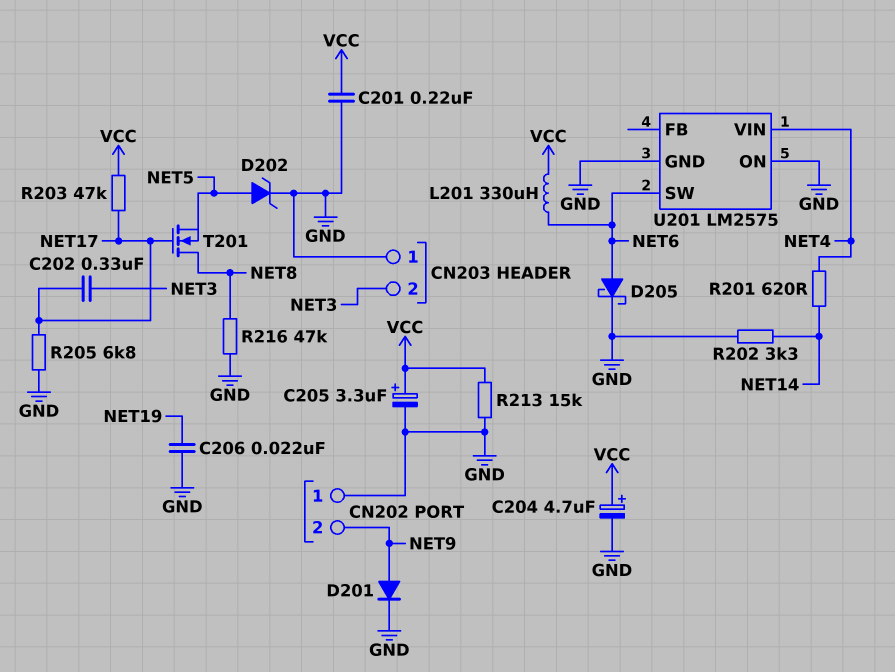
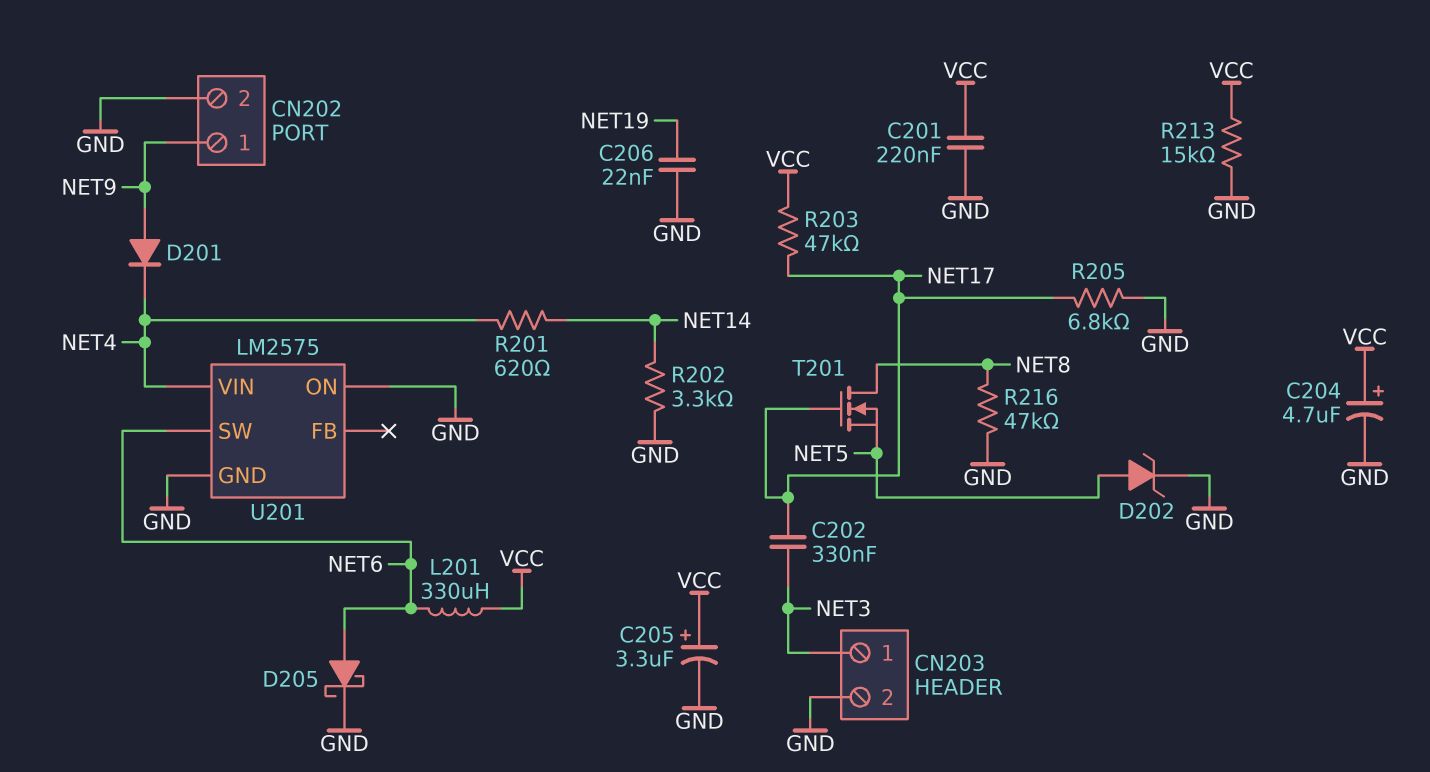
CN202 pin 1: GND -> NET9
CN202 pin 2: NET9 -> GND
CN203 pin 1: GND -> NET3
CN203 pin 2: NET3 -> GND
D201: diode (A NET9, K GND) -> diode (A NET9, K NET4)

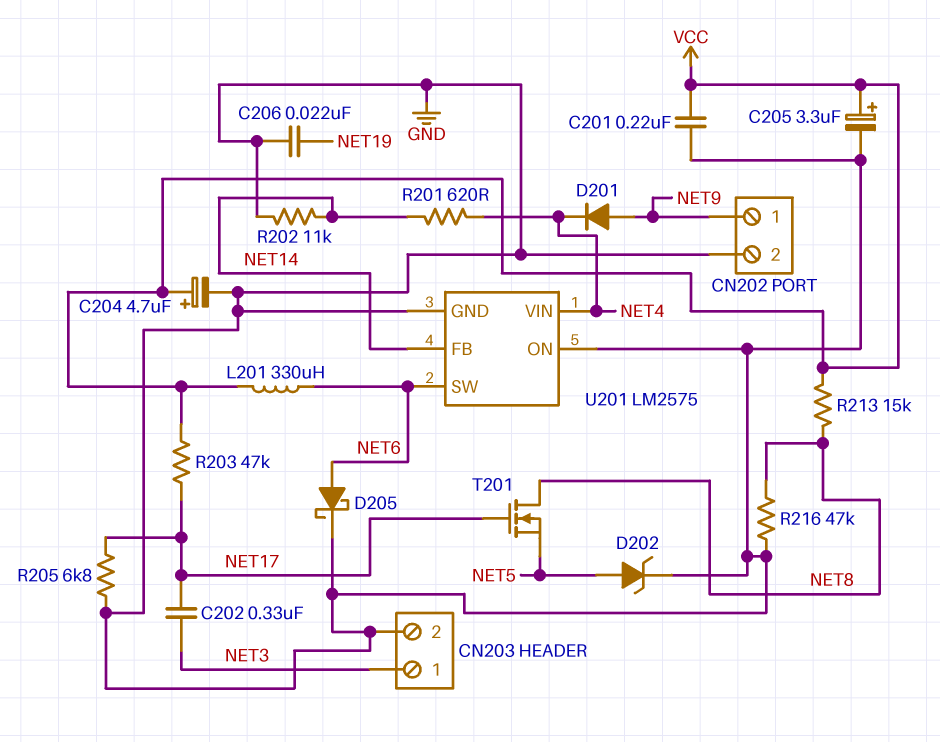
R202: 3.3k (GND, NET14) -> 11k (GND, NET14)
R213: 15k (GND, VCC) -> 15k (NET8, VCC)
U201 pin FB: none -> NET14

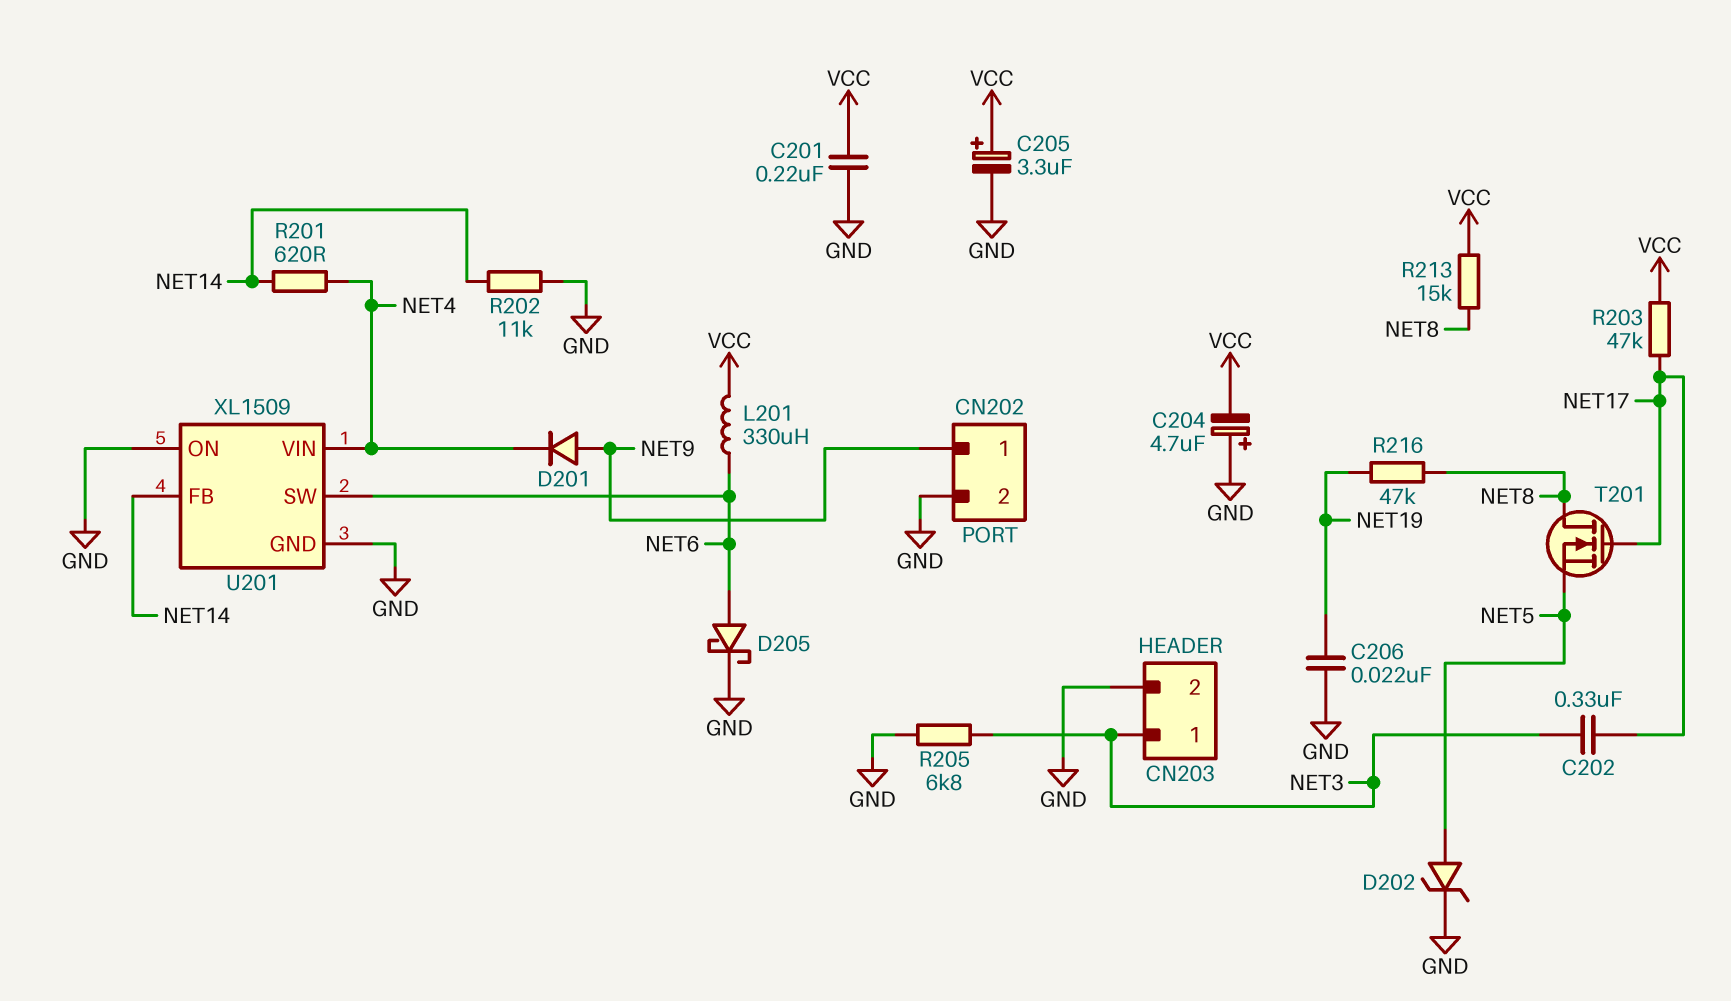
C204: 4.7uF (plus VCC, minus GND) -> 4.7uF (plus GND, minus VCC)
R205: 6.8k (GND, NET17) -> 6.8k (GND, NET3)
R216: 47k (GND, NET8) -> 47k (NET8, NET19)
U201: LM2575 -> XL1509

